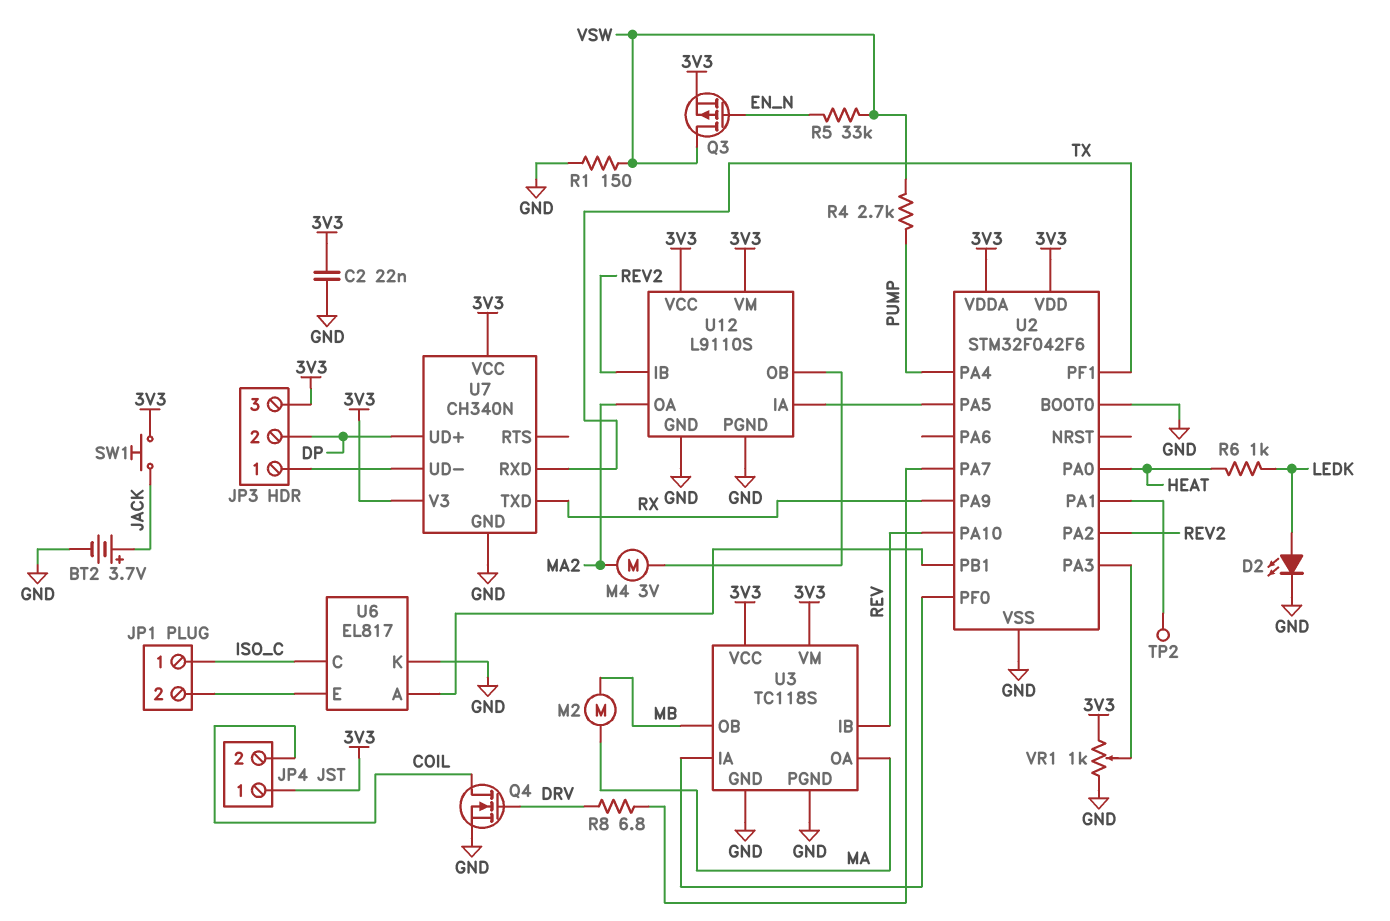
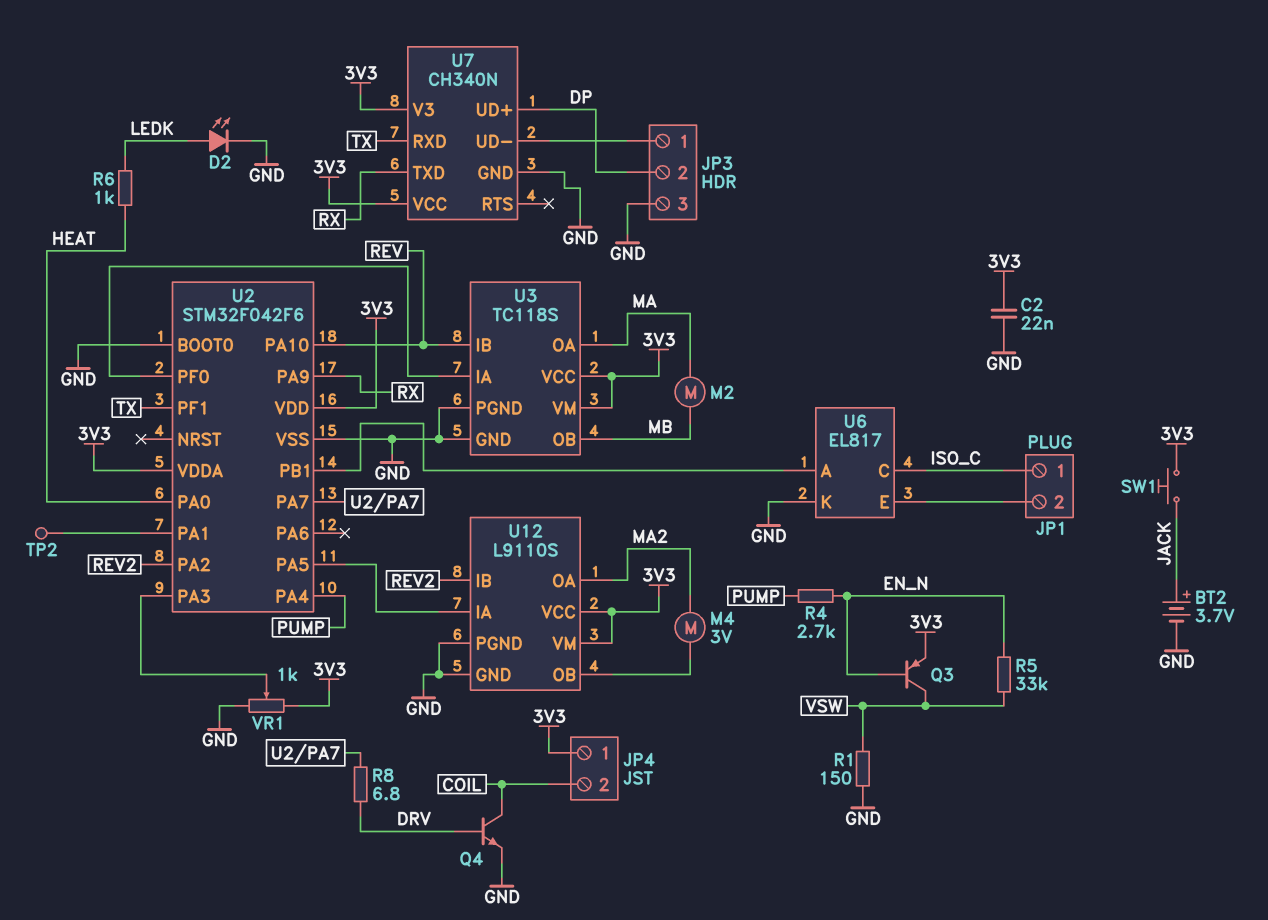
JP3 pin 3: 3V3 -> GND
Q3: PMOS (G EN_N, D VSW, S 3V3) -> PNP (B EN_N, C VSW, E 3V3)
Q4: NMOS (G DRV, D COIL, S GND) -> NPN (B DRV, C COIL, E GND)
R4: 2.7k (PUMP, VSW) -> 2.7k (EN_N, PUMP)

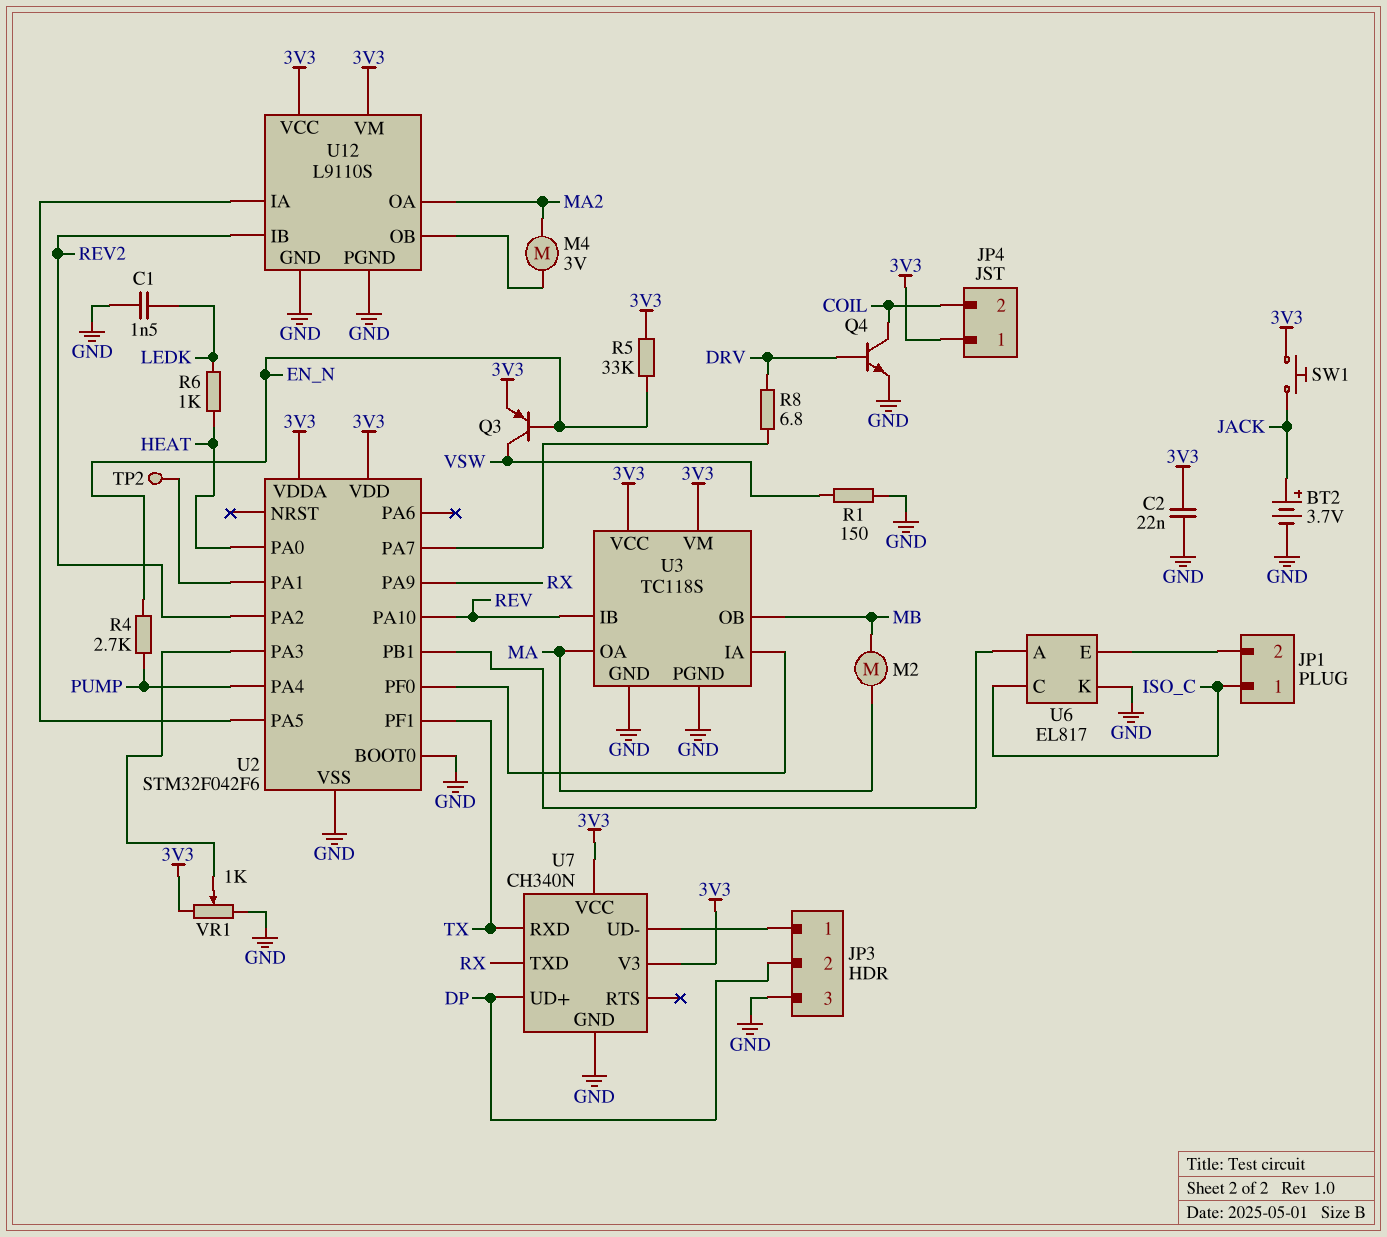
C1: none -> 1.5nF (GND, LEDK)
D2: LED (A LEDK, K GND) -> none
R5: 33k (EN_N, VSW) -> 33k (3V3, EN_N)

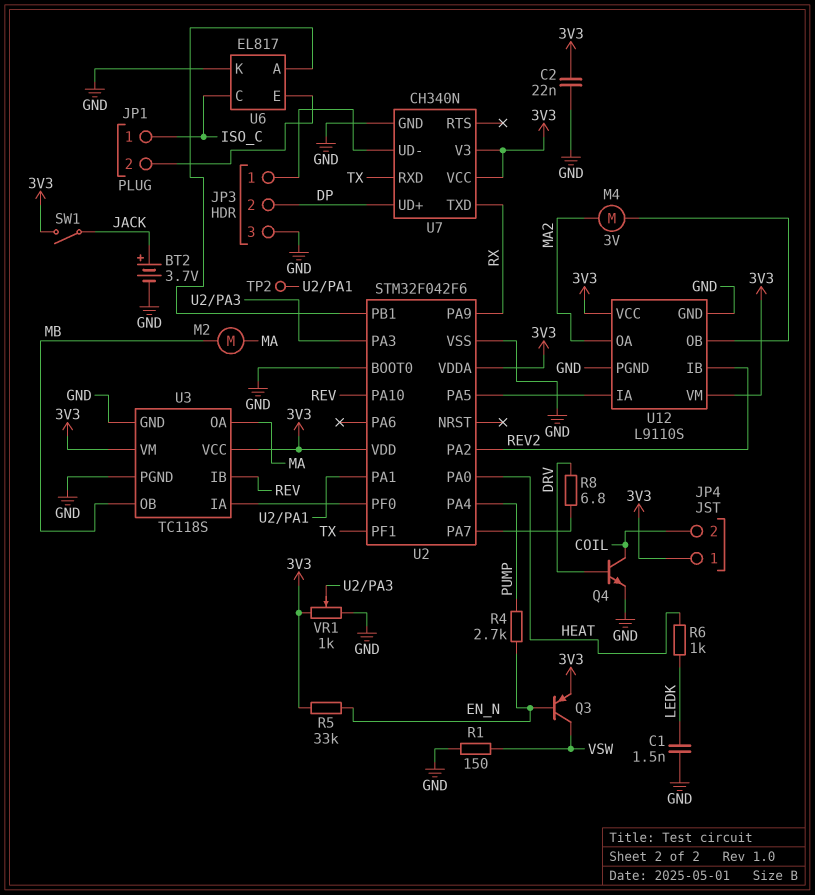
SW1: button (3V3, JACK) -> switch (3V3, JACK)

